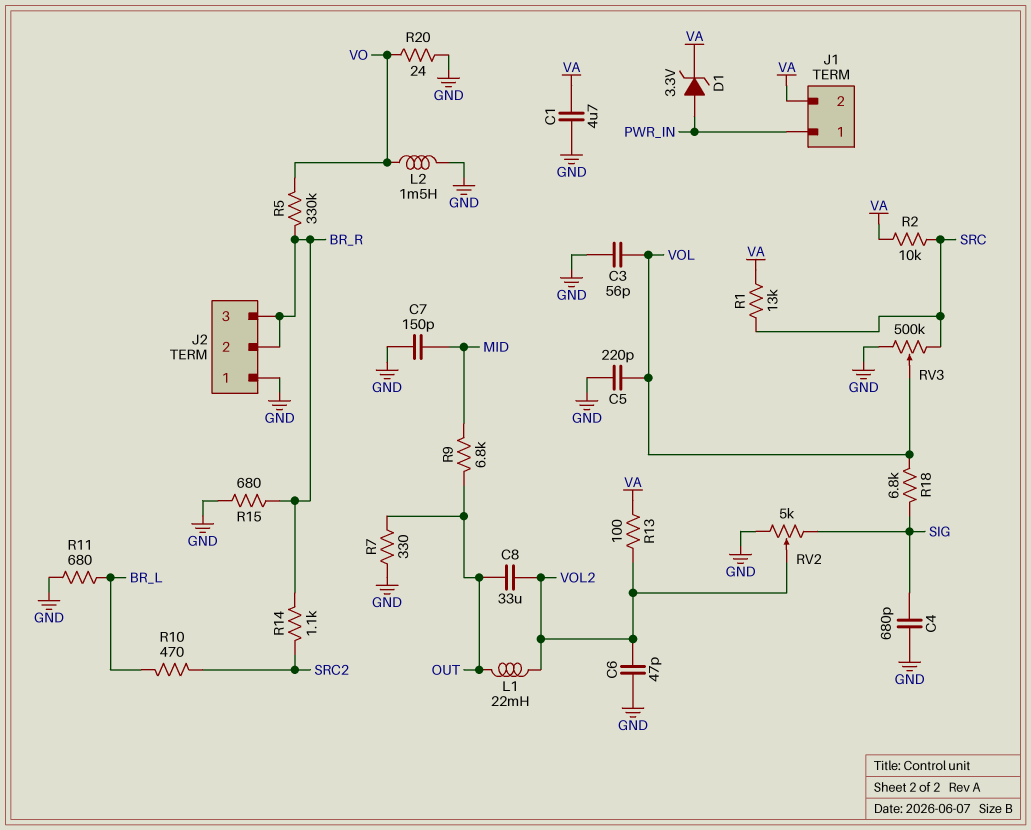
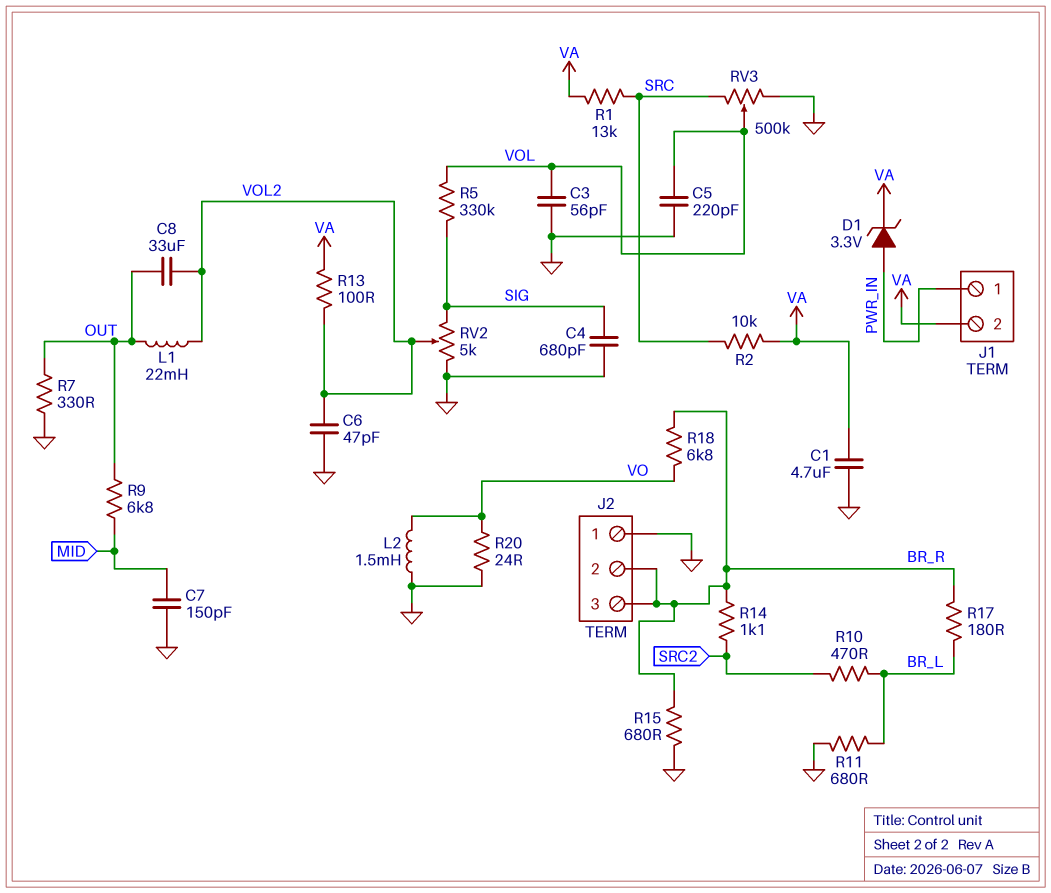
R5: 330k (BR_R, VO) -> 330k (SIG, VOL)
R17: none -> 180 (BR_L, BR_R)
R18: 6.8k (SIG, VOL) -> 6.8k (BR_R, VO)

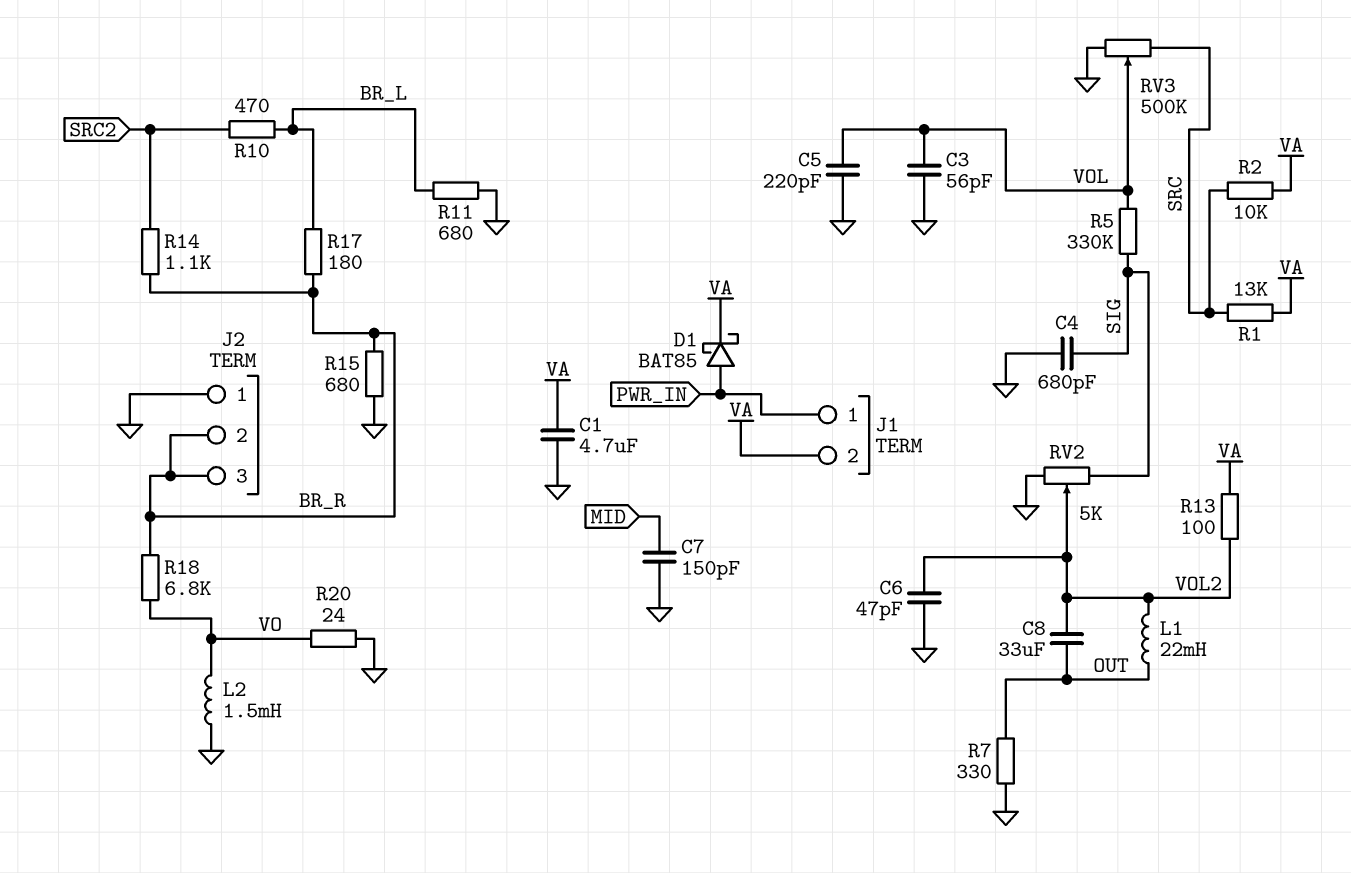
D1: zener 3.3V (A PWR_IN, K VA) -> schottky BAT85 (A PWR_IN, K VA)
R9: 6.8k (MID, OUT) -> none

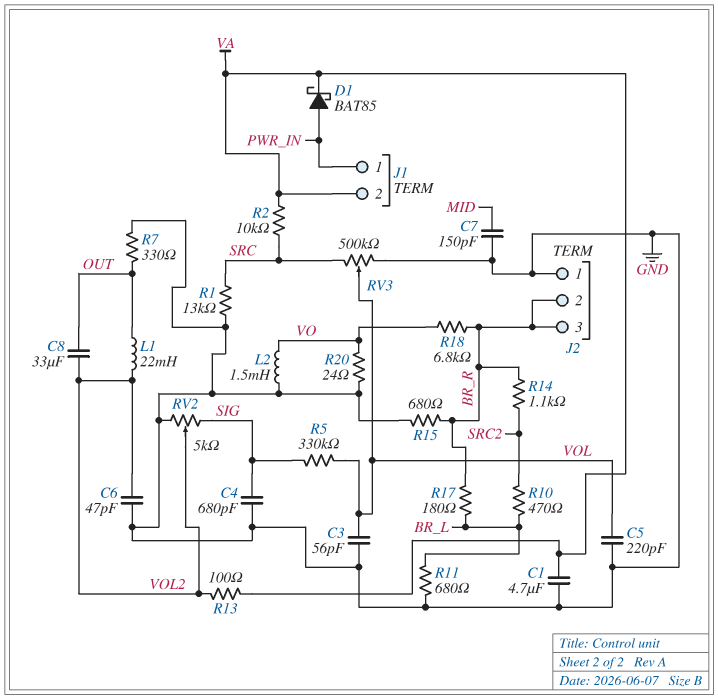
R1: 13k (SRC, VA) -> 13k (GND, SRC)

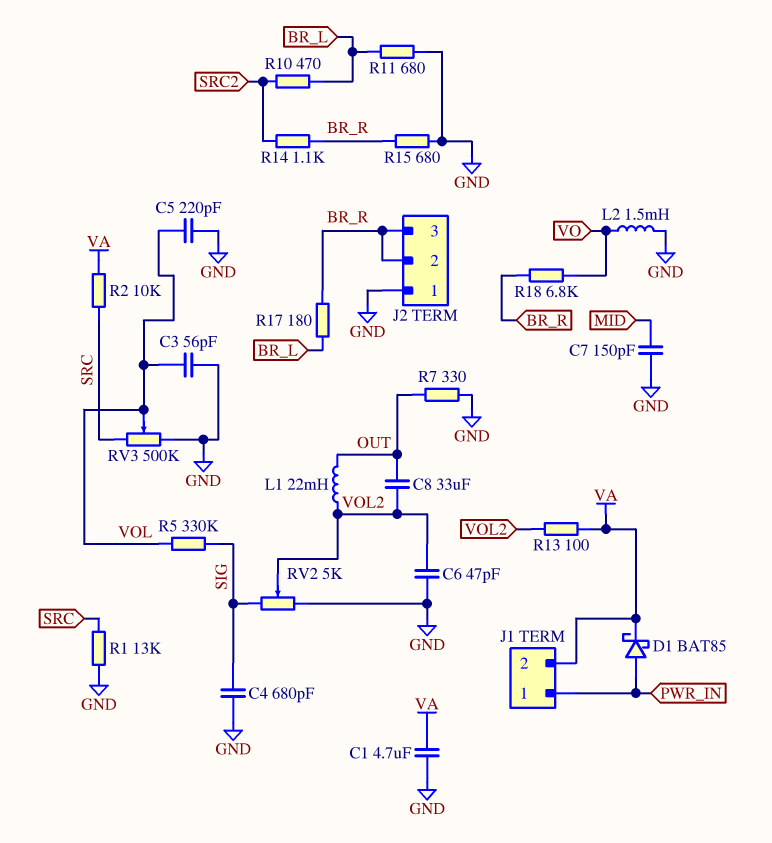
R20: 24 (GND, VO) -> none

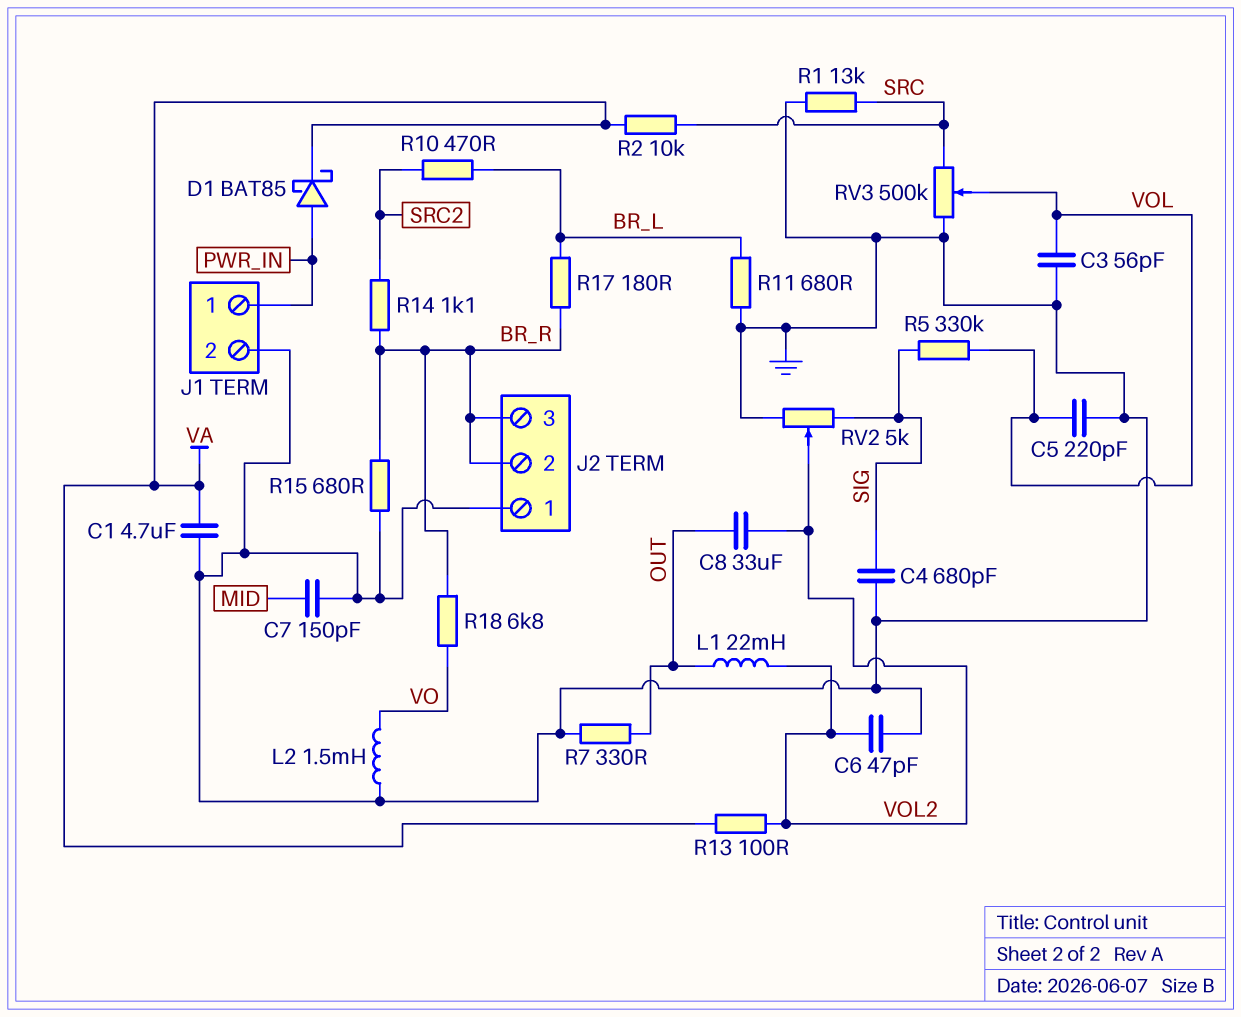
J1 pin 2: VA -> GND

